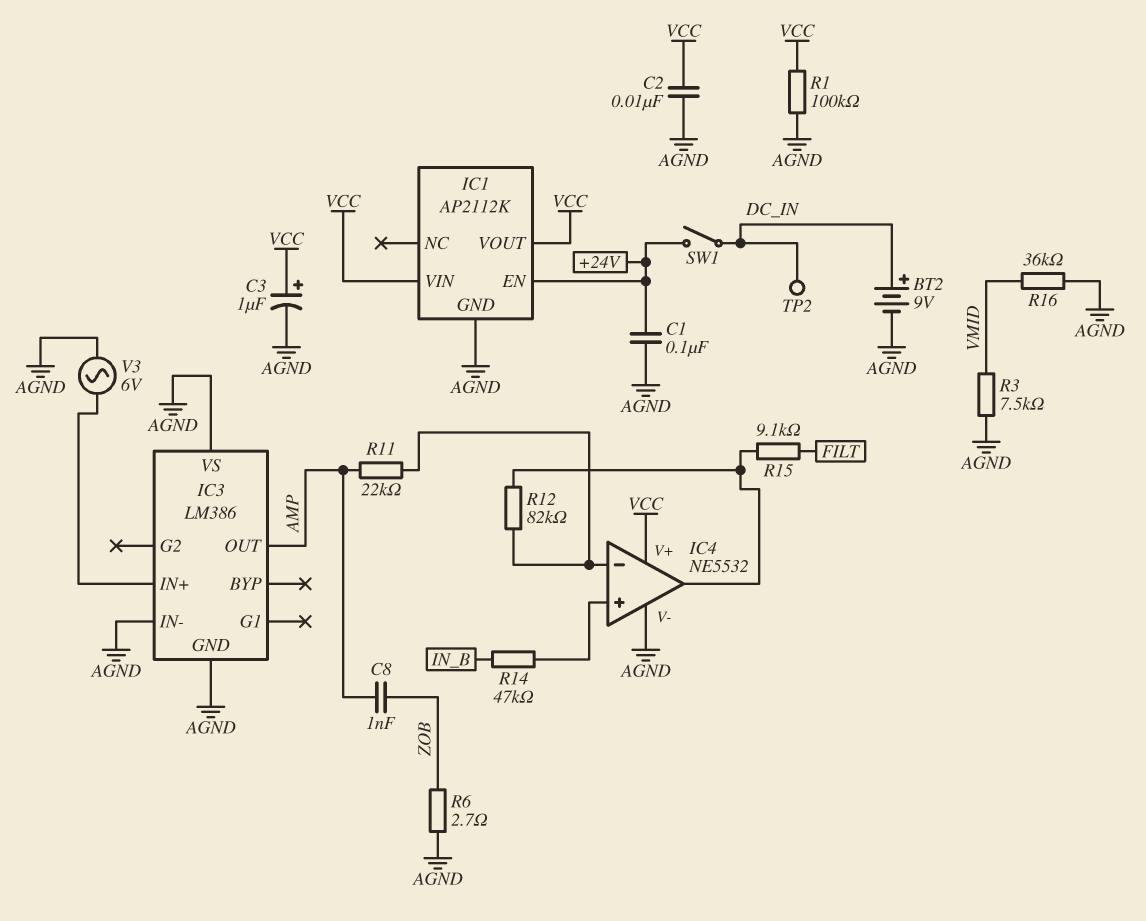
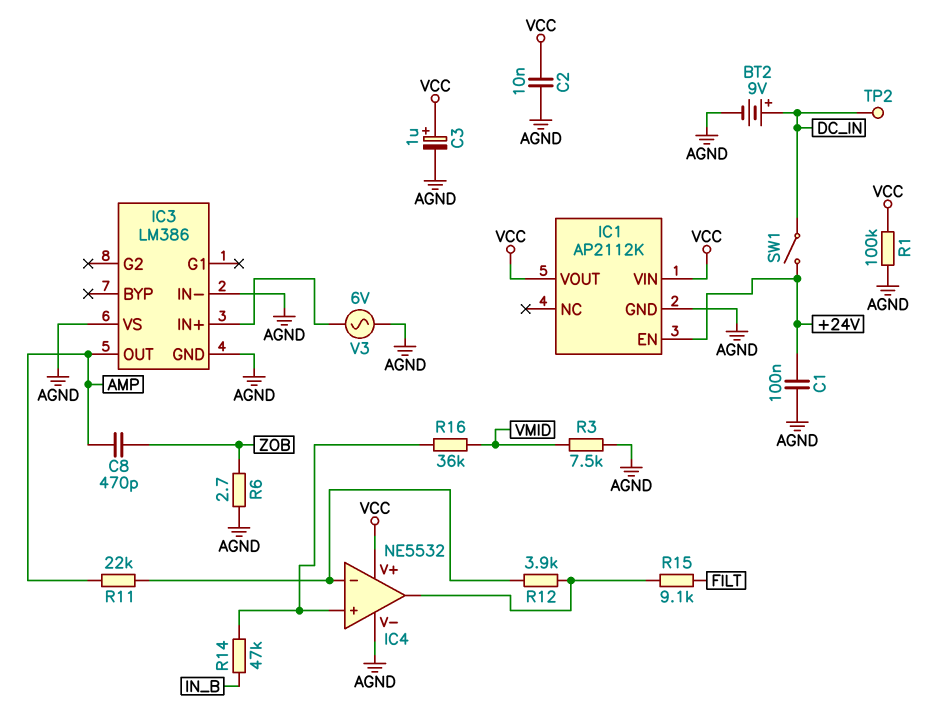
C8: 1nF (AMP, ZOB) -> 470pF (AMP, ZOB)
R12: 82k (IC4/in-, IC4/out) -> 3.9k (IC4/in-, IC4/out)
R16: 36k (AGND, VMID) -> 36k (IC4/in+, VMID)

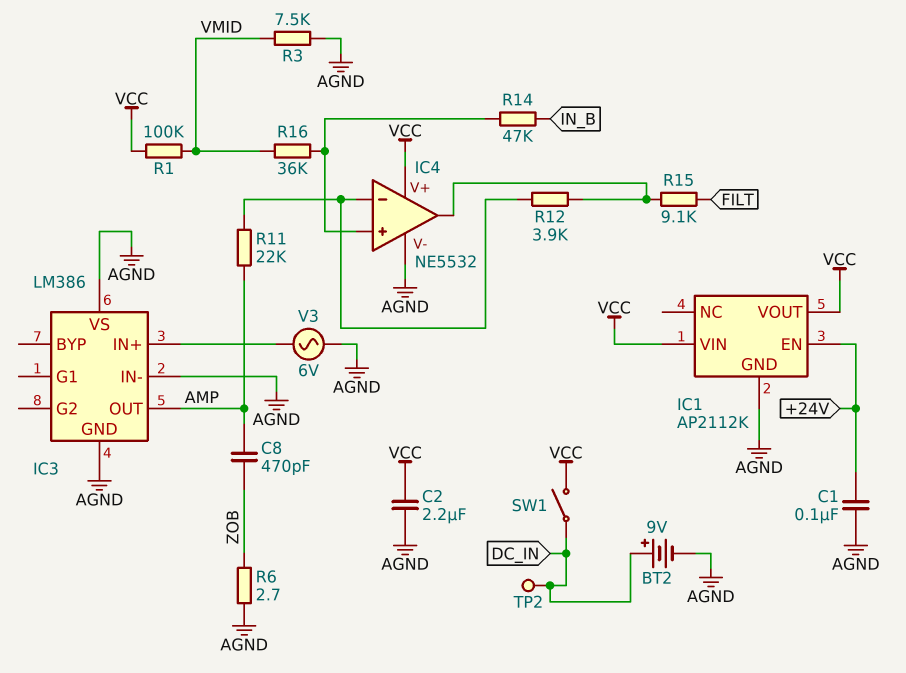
C2: 10nF (AGND, VCC) -> 2.2uF (AGND, VCC)
C3: 1uF (plus VCC, minus AGND) -> none
R1: 100k (AGND, VCC) -> 100k (VCC, VMID)
SW1: switch (+24V, DC_IN) -> switch (DC_IN, VCC)

